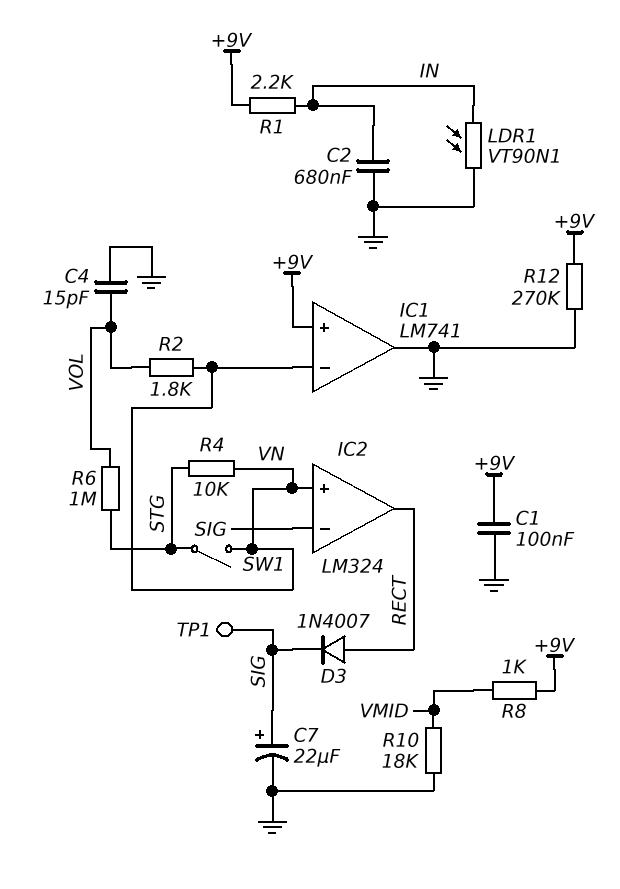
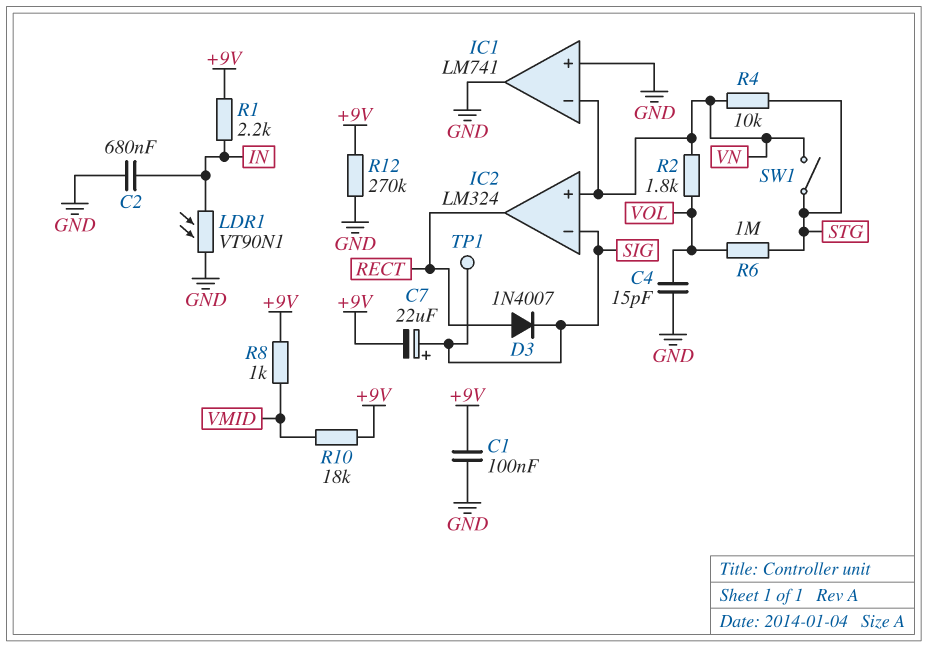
C7: 22uF (plus SIG, minus GND) -> 22uF (plus SIG, minus +9V)
IC1 pin in+: +9V -> GND
R10: 18k (GND, VMID) -> 18k (+9V, VMID)

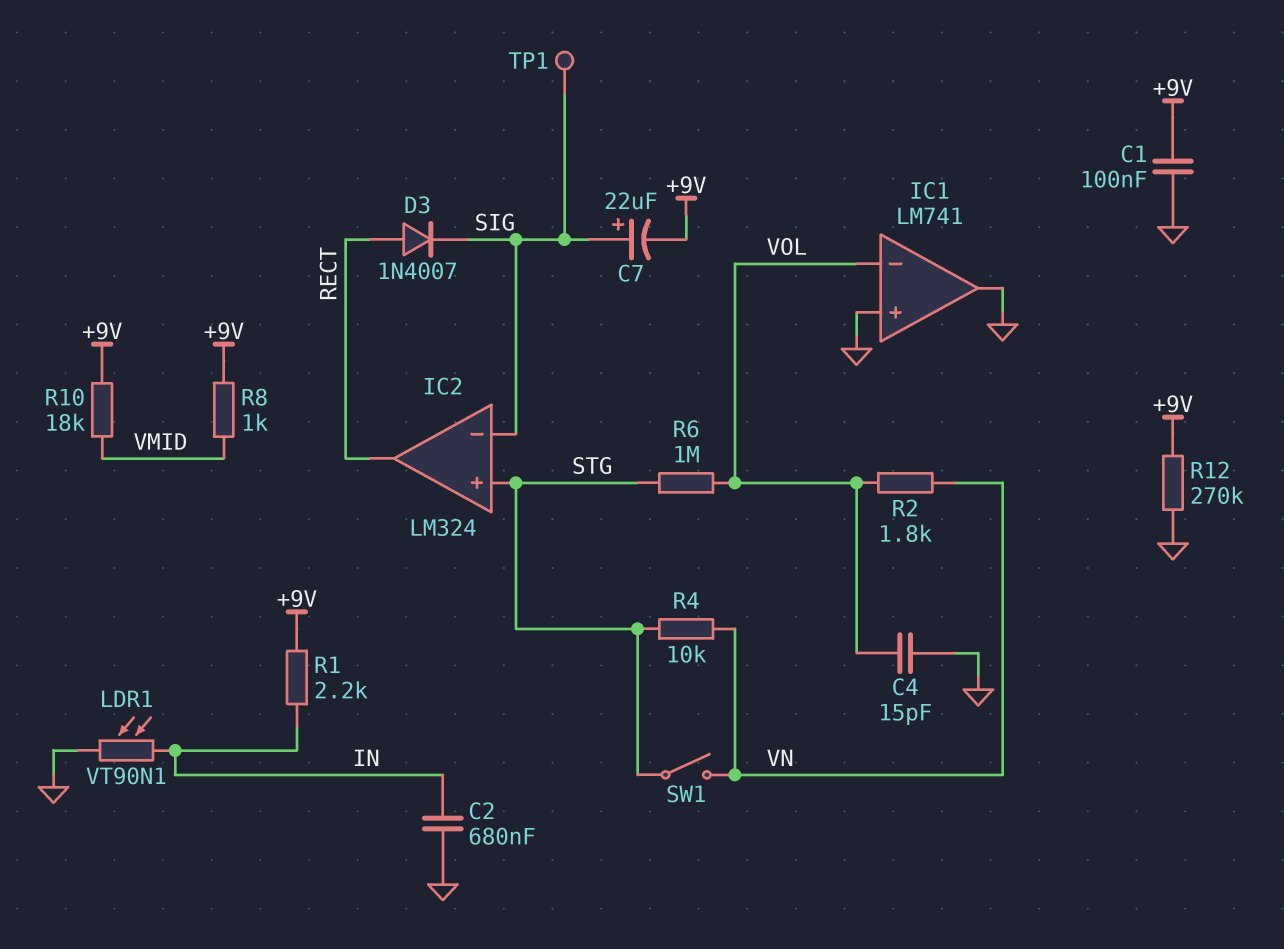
IC1 pin in-: VN -> VOL
IC2 pin in+: VN -> STG

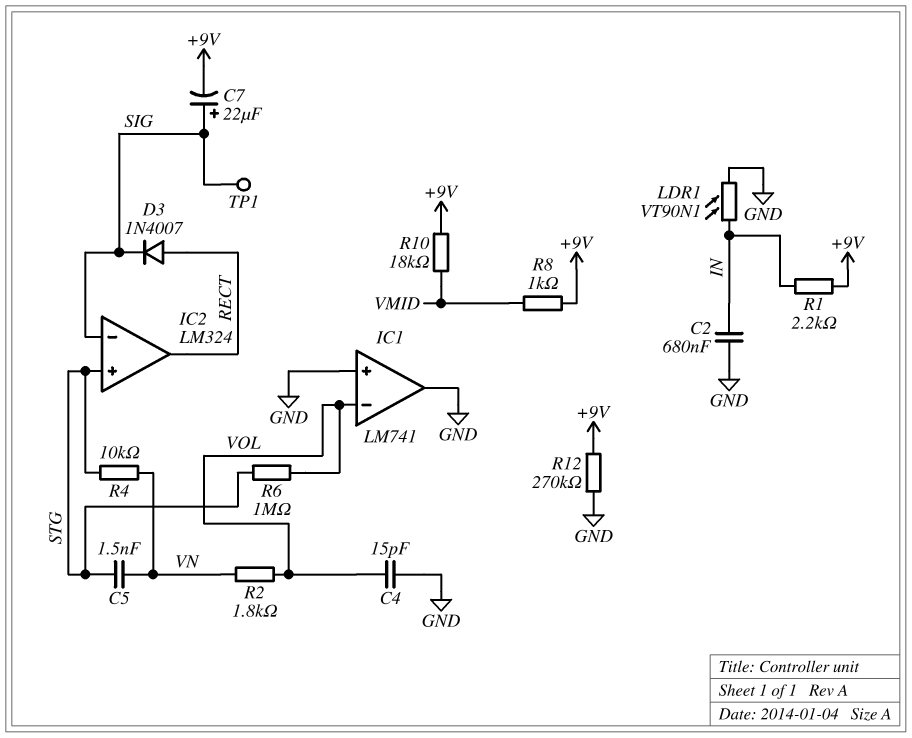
C1: 100nF (+9V, GND) -> none
C5: none -> 1.5nF (STG, VN)
SW1: switch (STG, VN) -> none

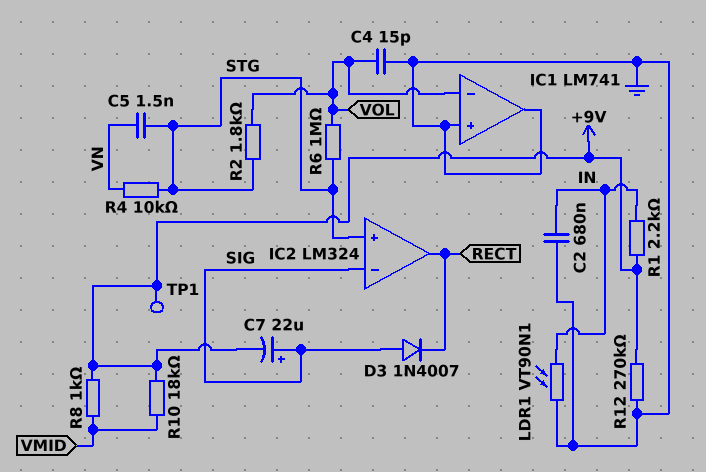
D3: diode 1N4007 (A RECT, K SIG) -> diode 1N4007 (A SIG, K RECT)
R2: 1.8k (VN, VOL) -> 1.8k (STG, VOL)
TP1: test point (SIG) -> test point (+9V)

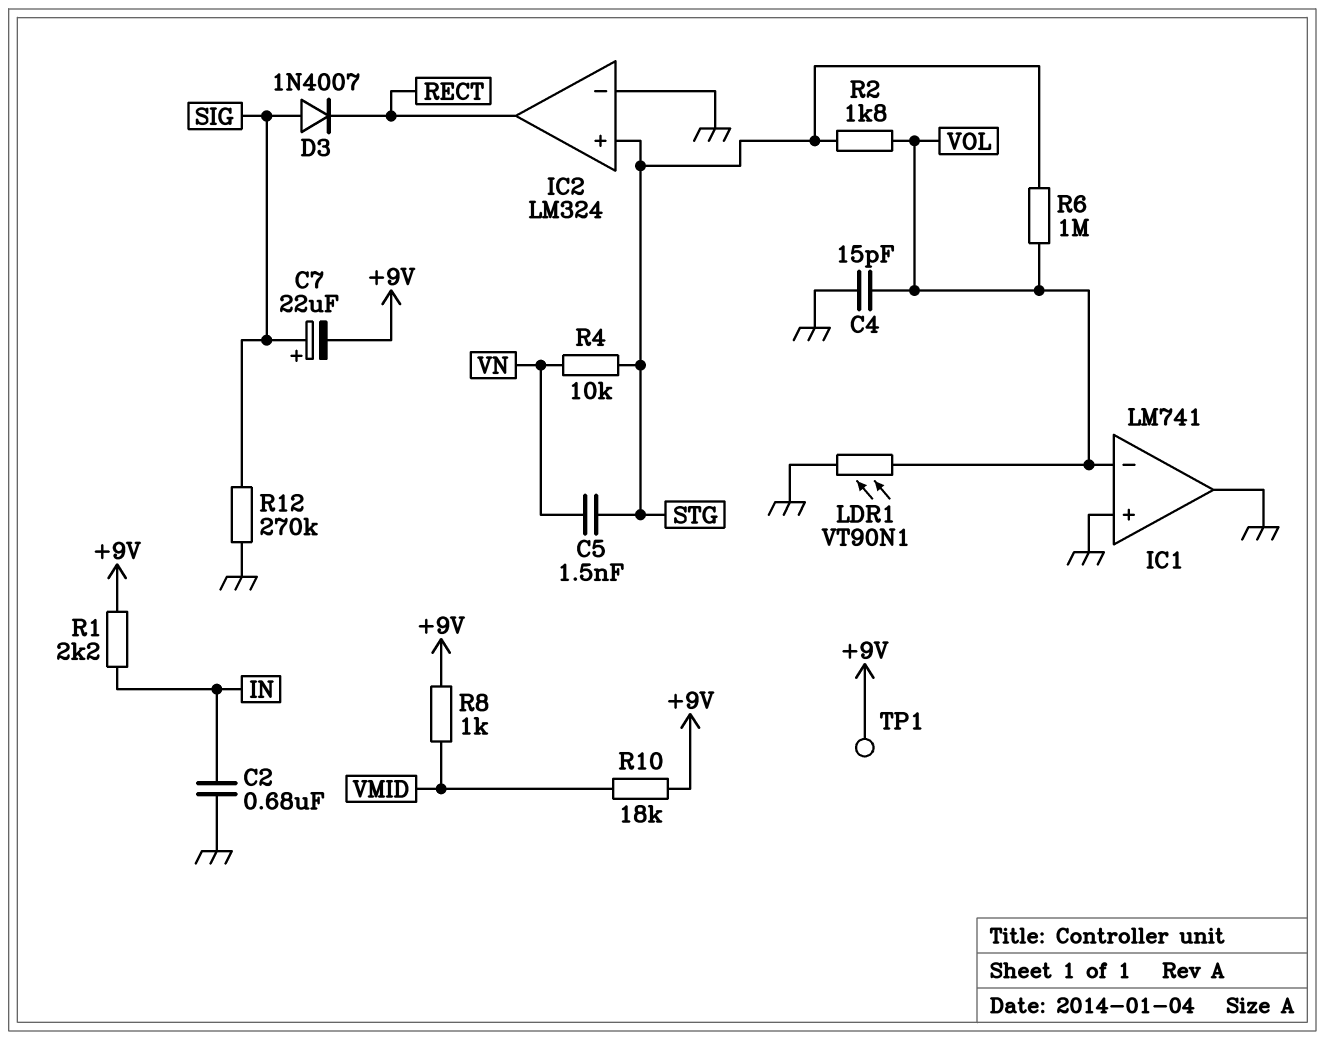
IC2 pin in-: SIG -> GND
LDR1: VT90N1 (GND, IN) -> VT90N1 (GND, VOL)
R12: 270k (+9V, GND) -> 270k (GND, SIG)

